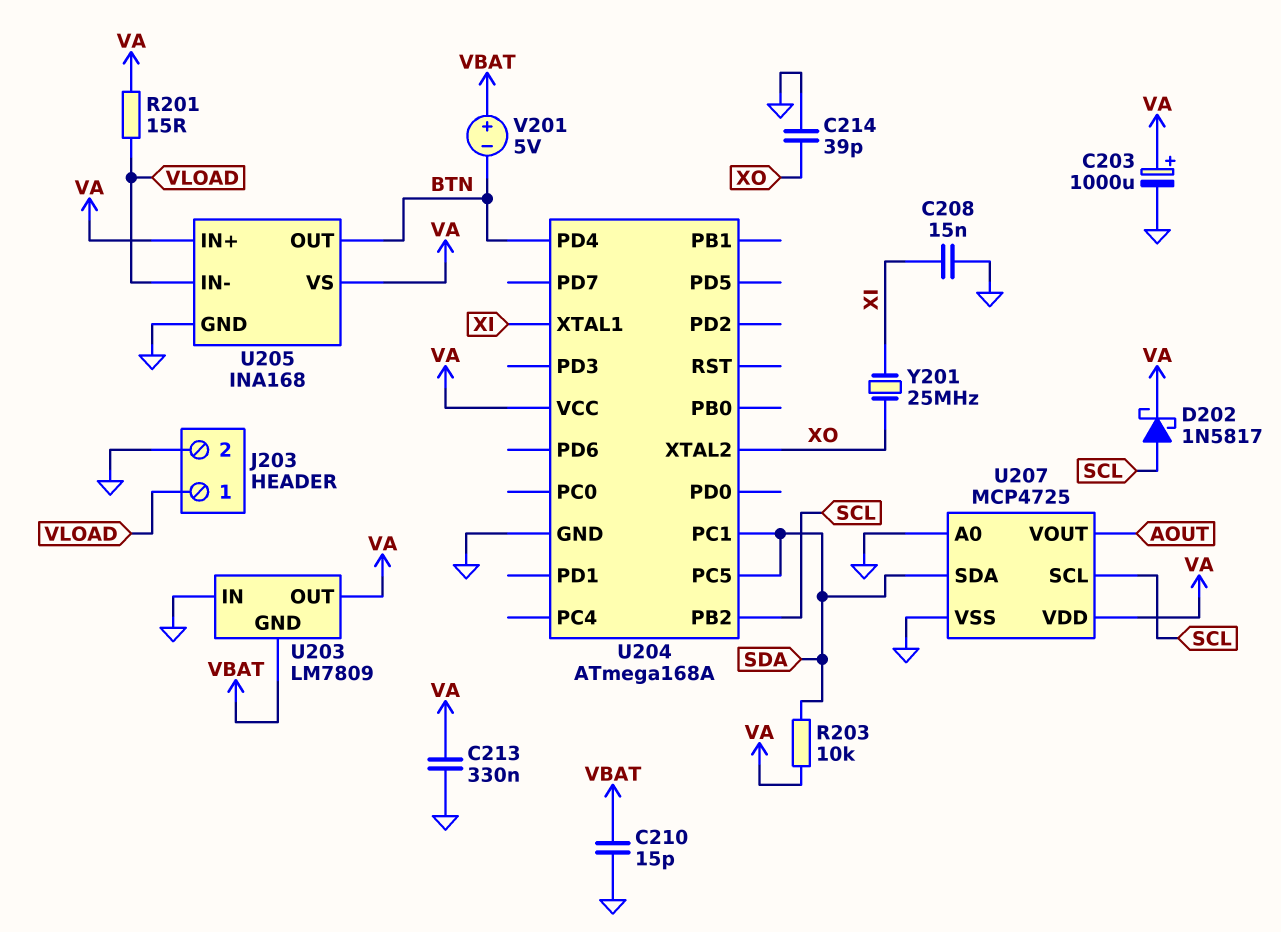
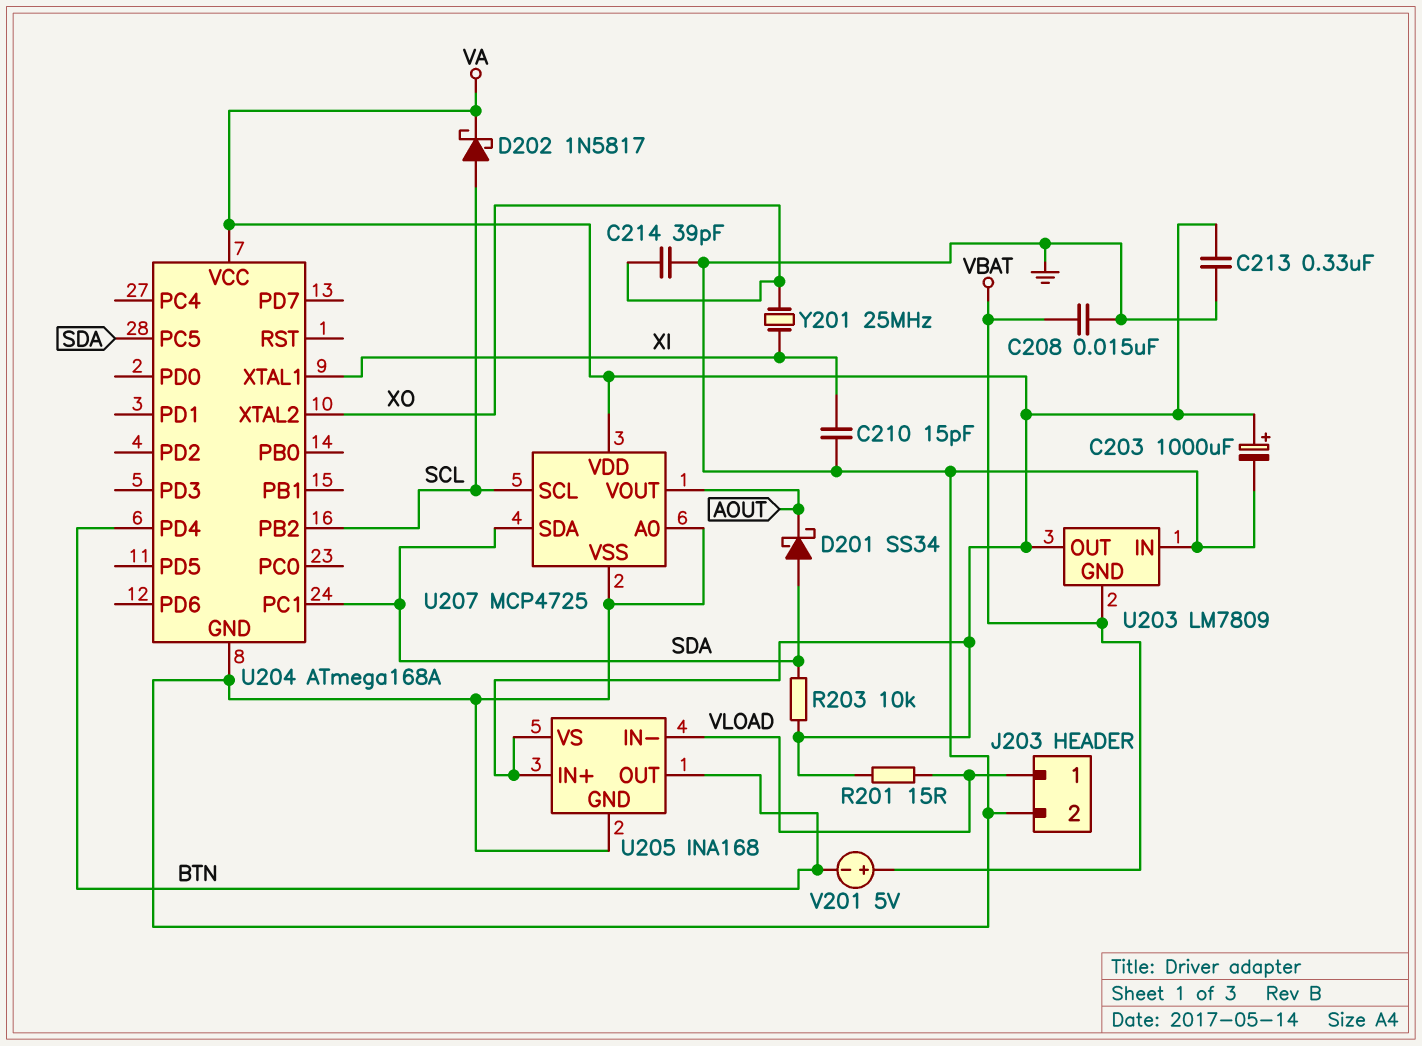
C208: 15nF (GND, XI) -> 15nF (GND, VBAT)
C210: 15pF (GND, VBAT) -> 15pF (GND, XI)
D201: none -> schottky SS34 (A SDA, K AOUT)

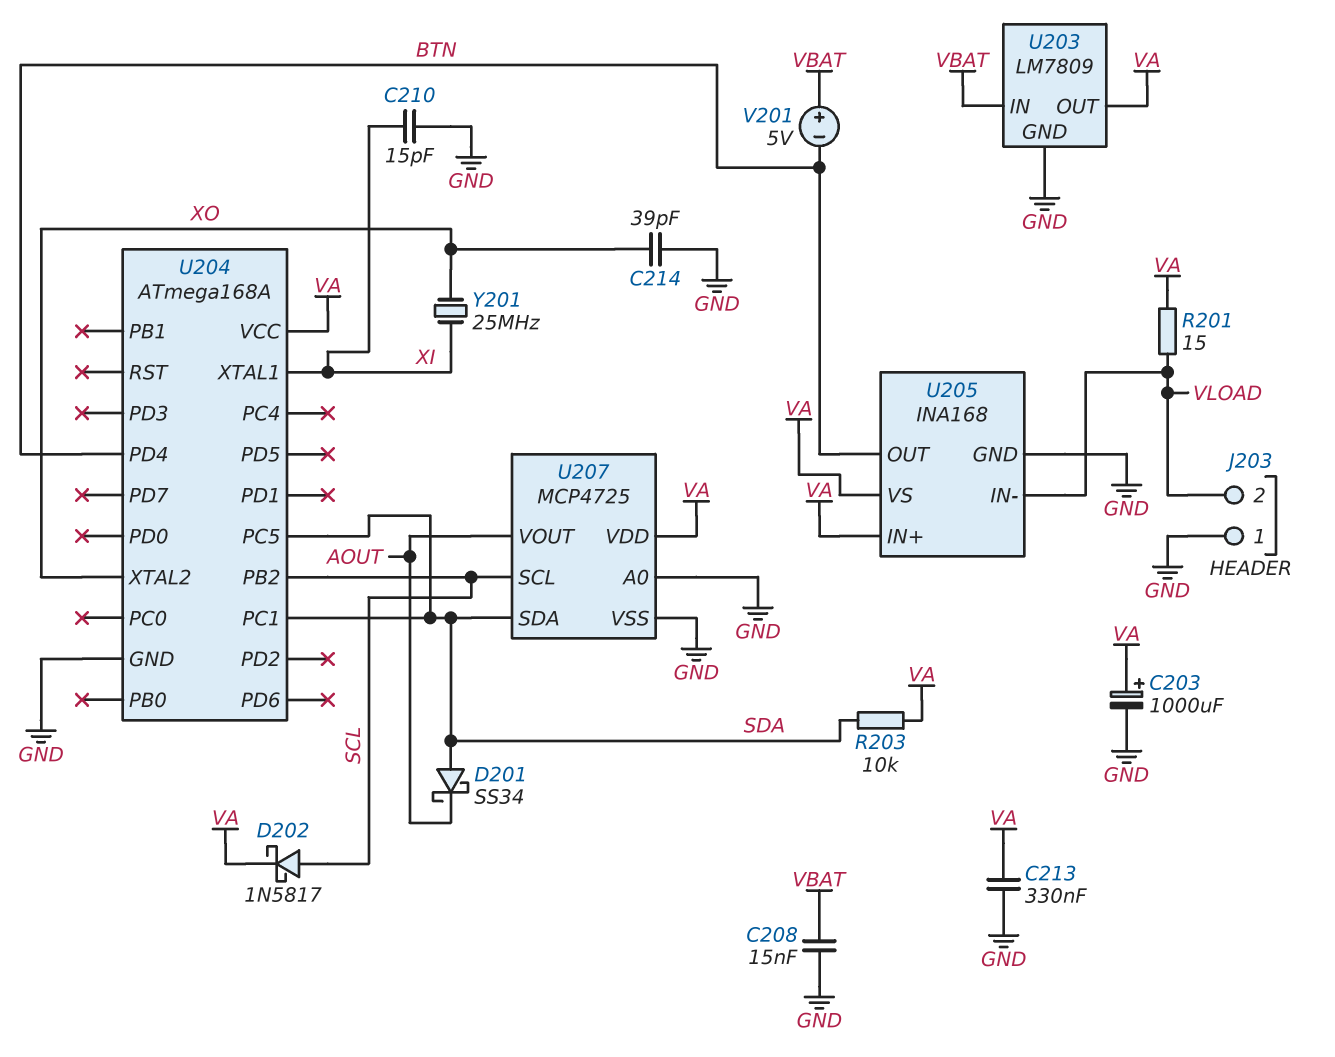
J203 pin 1: VLOAD -> GND
J203 pin 2: GND -> VLOAD
U203 pin GND: VBAT -> GND
U203 pin IN: GND -> VBAT

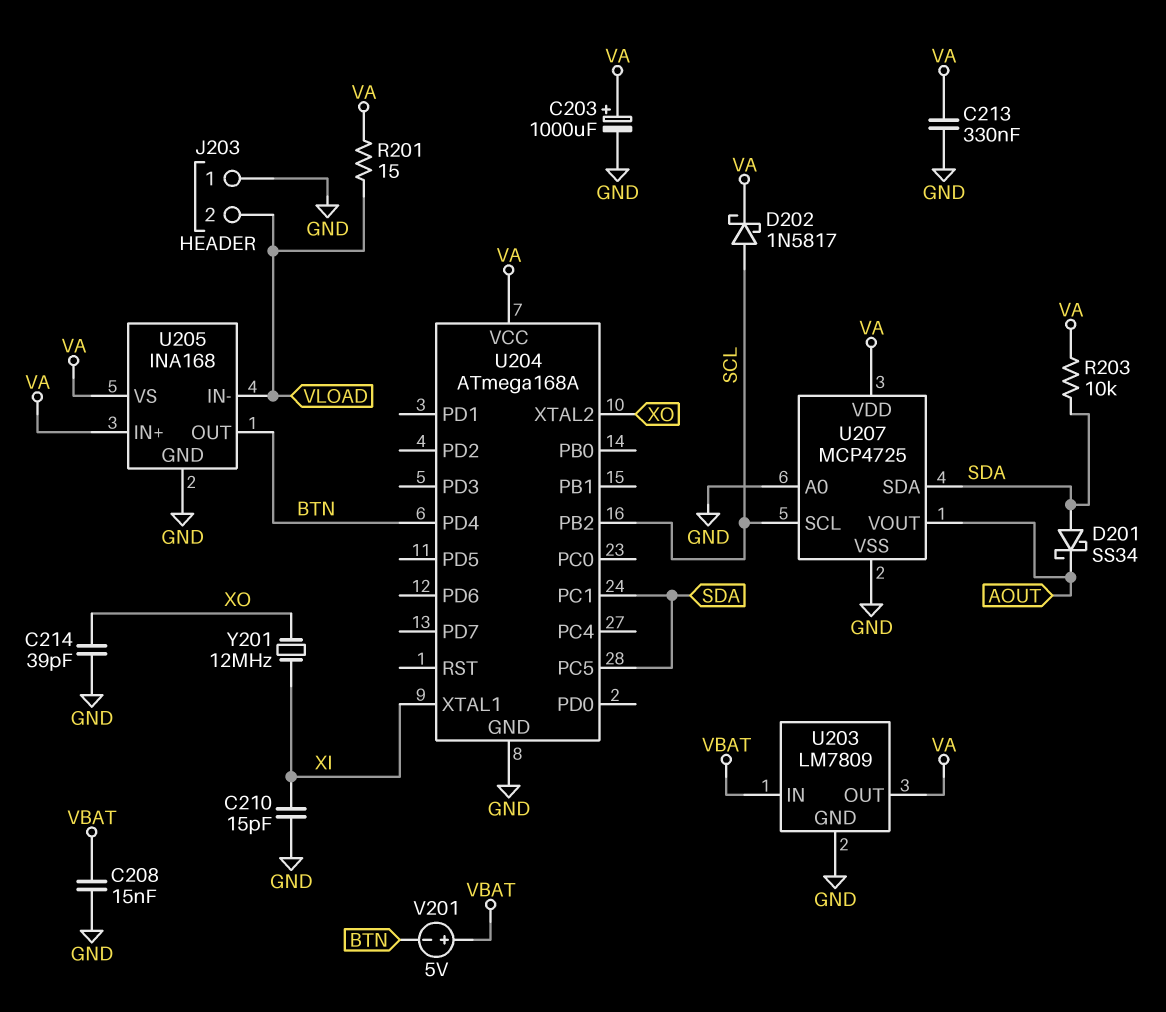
Y201: 25MHz (XI, XO) -> 12MHz (XI, XO)

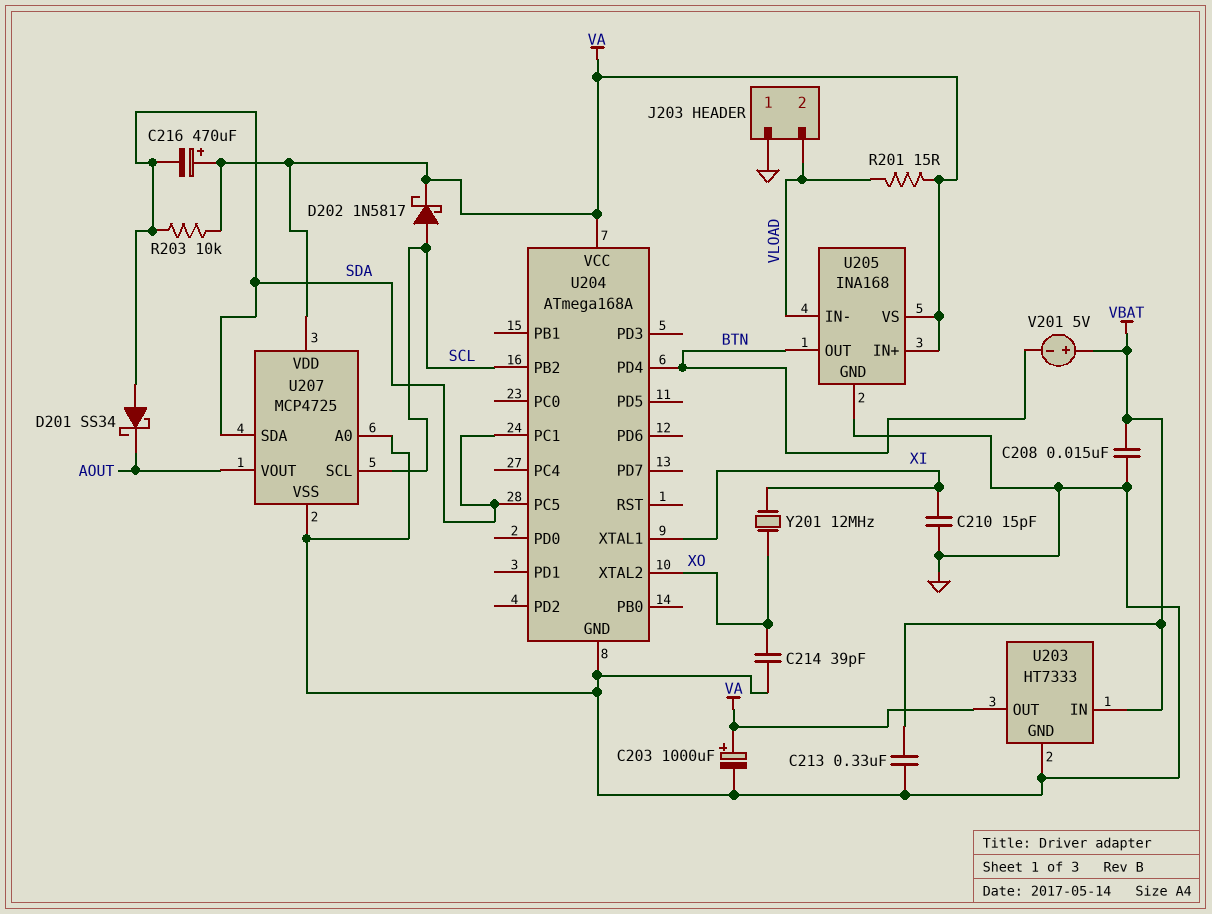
C213: 330nF (GND, VA) -> 330nF (GND, VBAT)
C216: none -> 470uF (plus VA, minus SDA)
U203: LM7809 -> HT7333

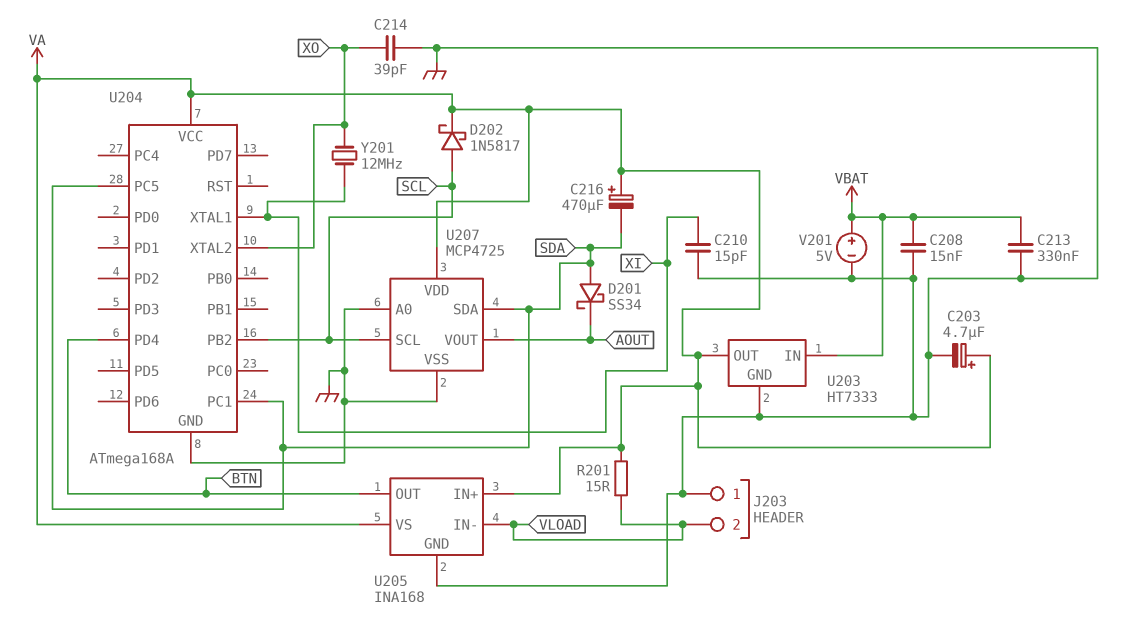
C203: 1000uF (plus VA, minus GND) -> 4.7uF (plus VA, minus GND)
R203: 10k (SDA, VA) -> none
V201: 5V (plus VBAT, minus BTN) -> 5V (plus VBAT, minus GND)

